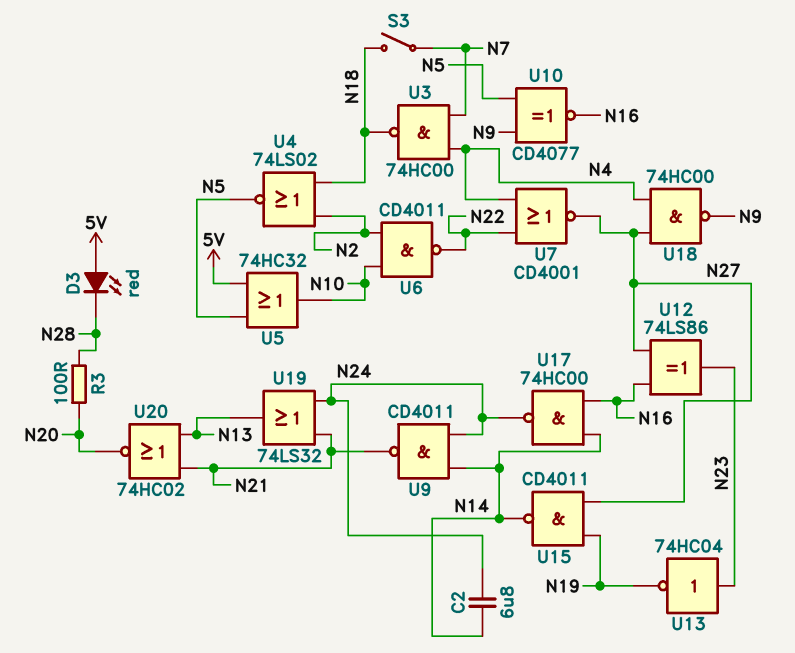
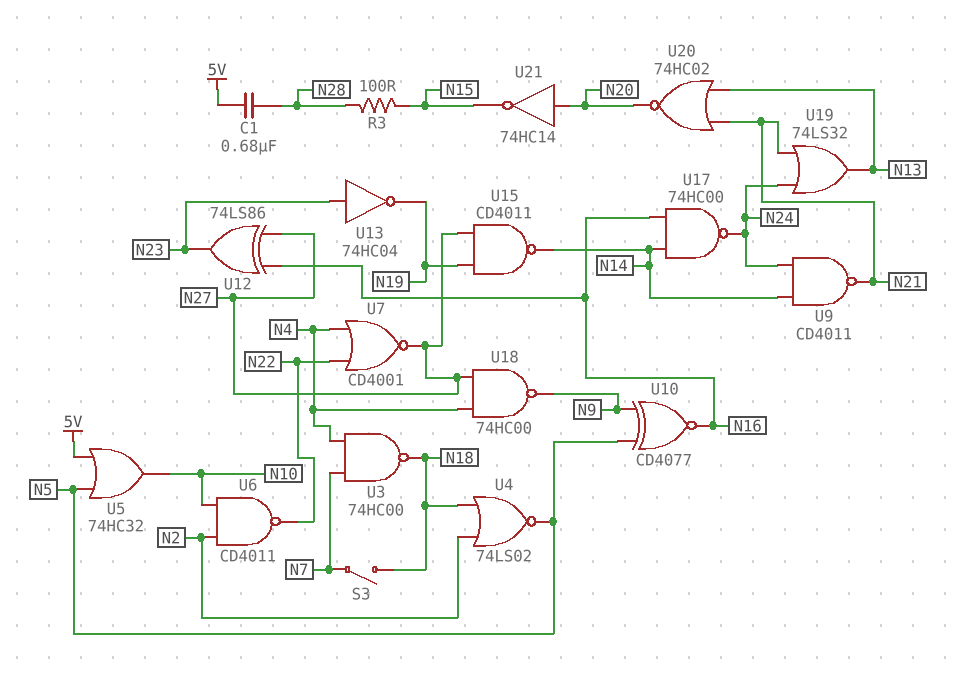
C1: none -> 680nF (5V, N28)
C2: 6.8uF (N14, N24) -> none
D3: LED red (A 5V, K N28) -> none
R3: 100 (N20, N28) -> 100 (N15, N28)
U21: none -> NOT 74HC14 (in N20, out N15)

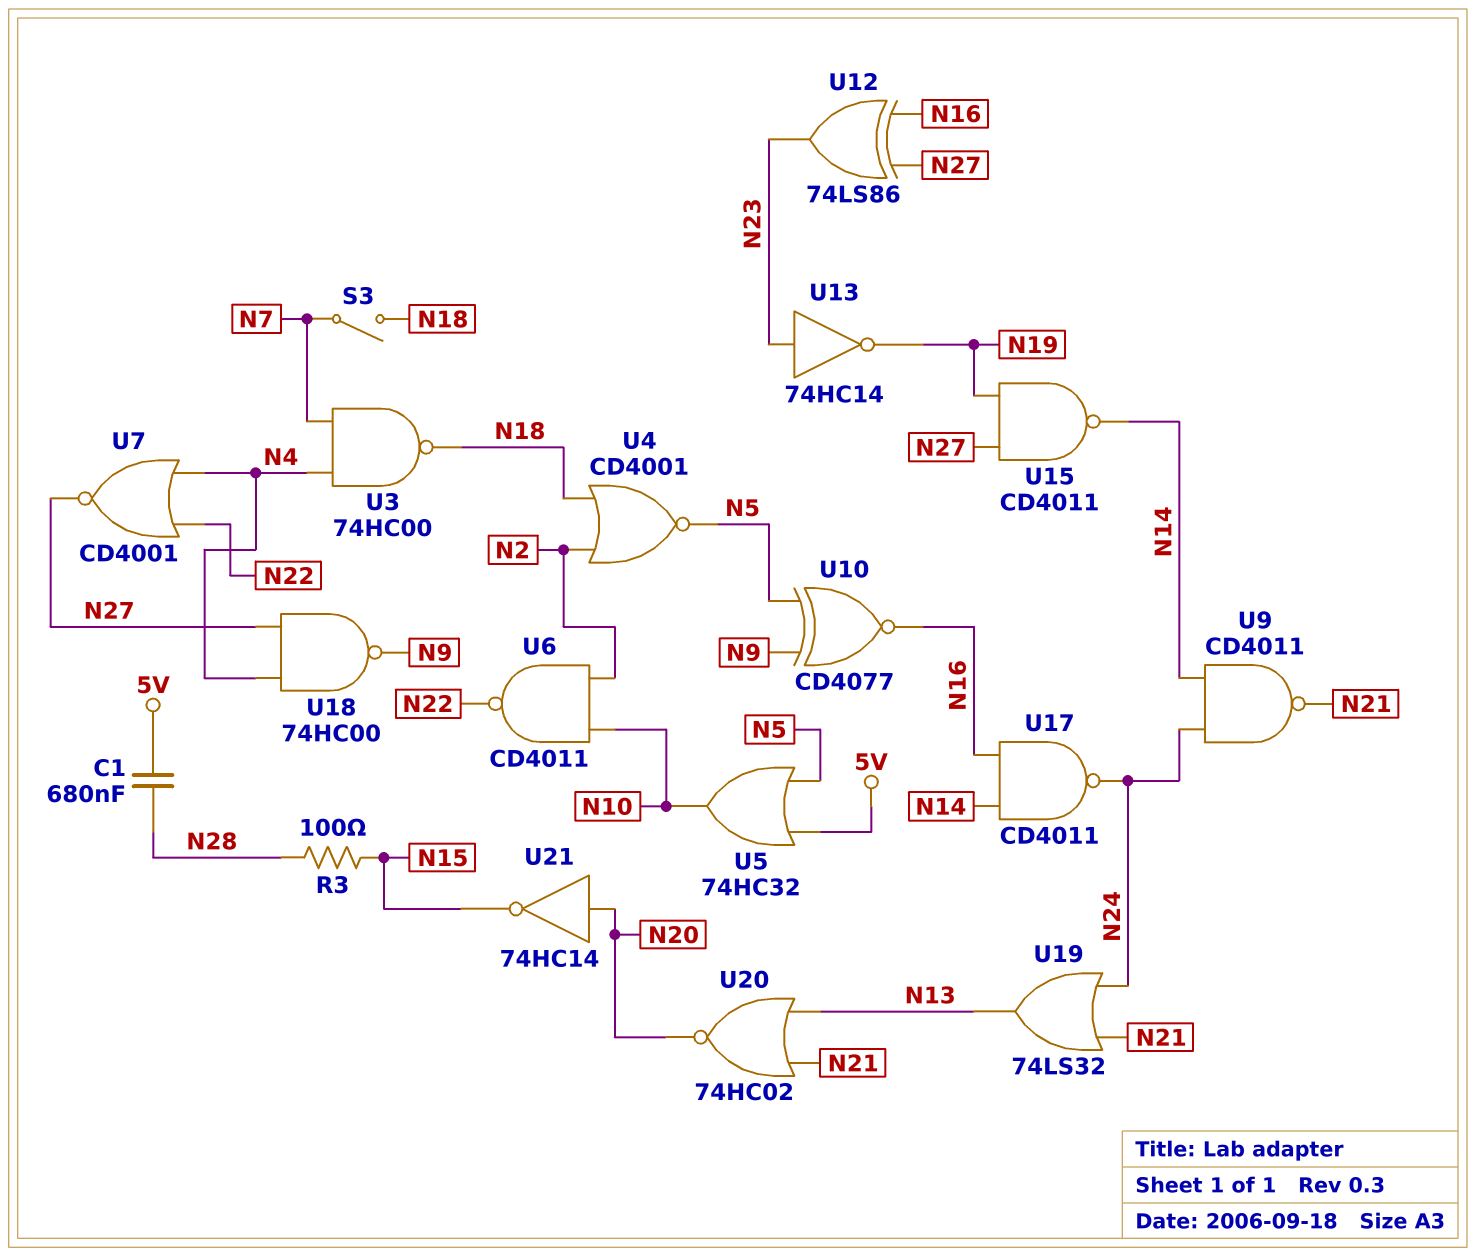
U4: NOR 74LS02 (in N2, in N18, out N5) -> NOR CD4001 (in N2, in N18, out N5)
U13: NOT 74HC04 (in N23, out N19) -> NOT 74HC14 (in N23, out N19)
U17: NAND 74HC00 (in N14, in N16, out N24) -> NAND CD4011 (in N14, in N16, out N24)

